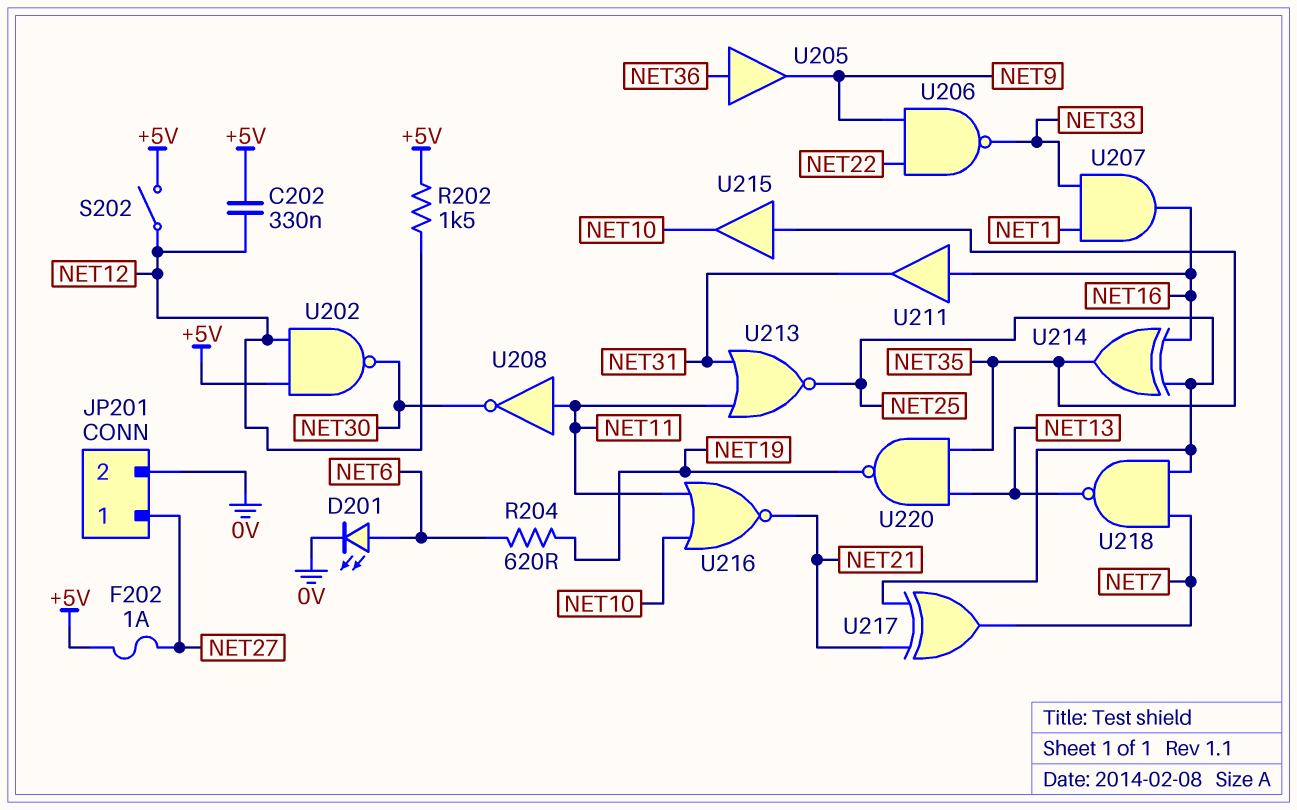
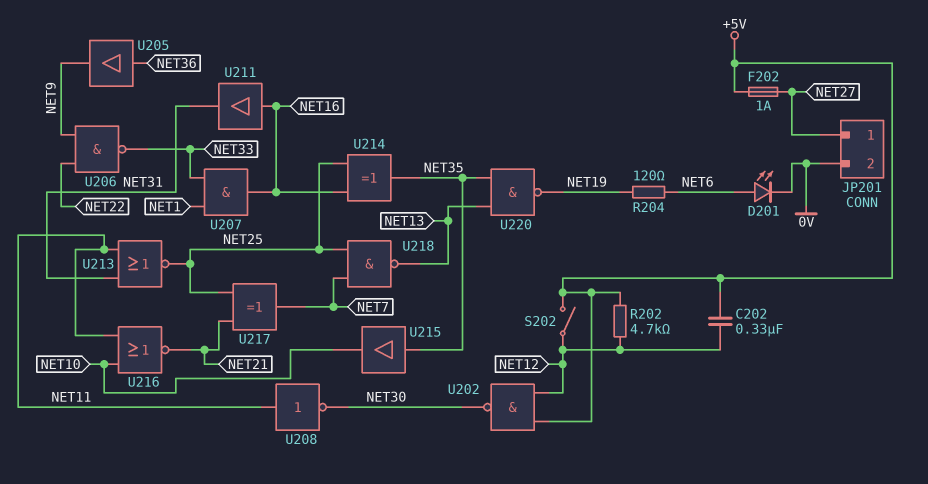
R202: 1.5k (+5V, NET12) -> 4.7k (+5V, NET12)
R204: 620 (NET6, NET19) -> 120 (NET6, NET19)

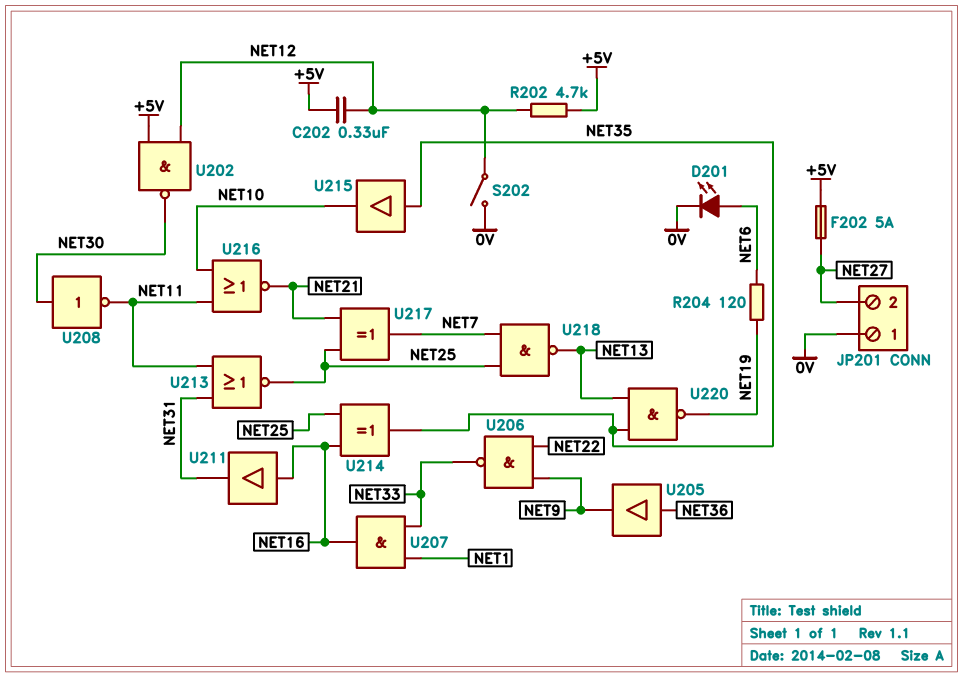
F202: 1A (+5V, NET27) -> 5A (+5V, NET27)
JP201 pin 1: NET27 -> 0V
JP201 pin 2: 0V -> NET27
S202: switch (+5V, NET12) -> switch (0V, NET12)
U208: NOT (in NET11, out NET30) -> NOT (in NET30, out NET11)

